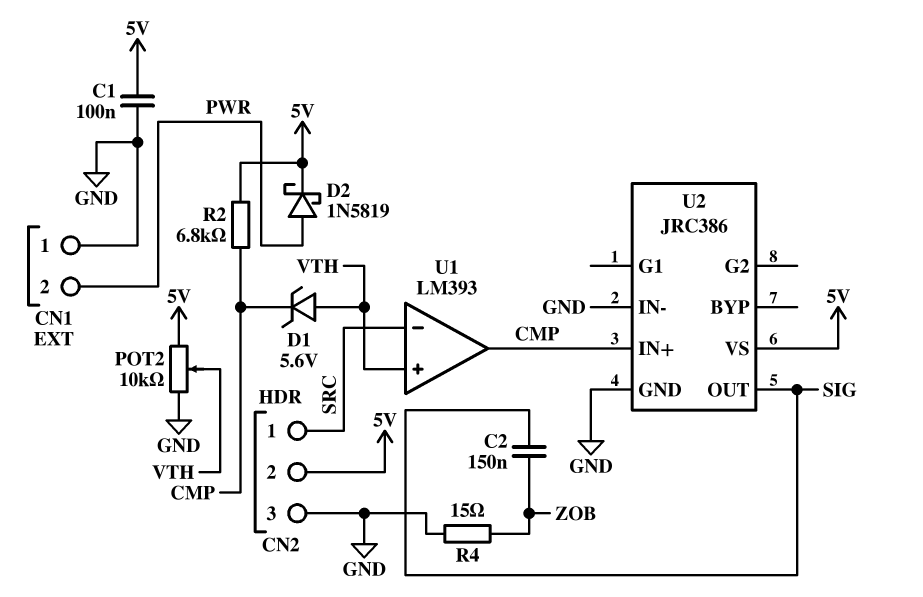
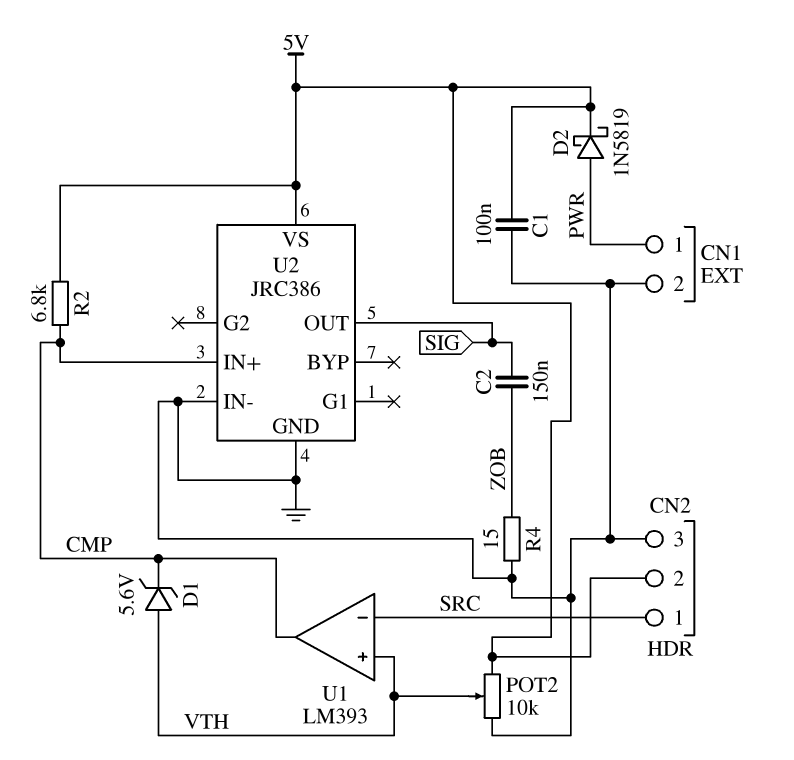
CN1 pin 1: GND -> PWR
CN1 pin 2: PWR -> GND

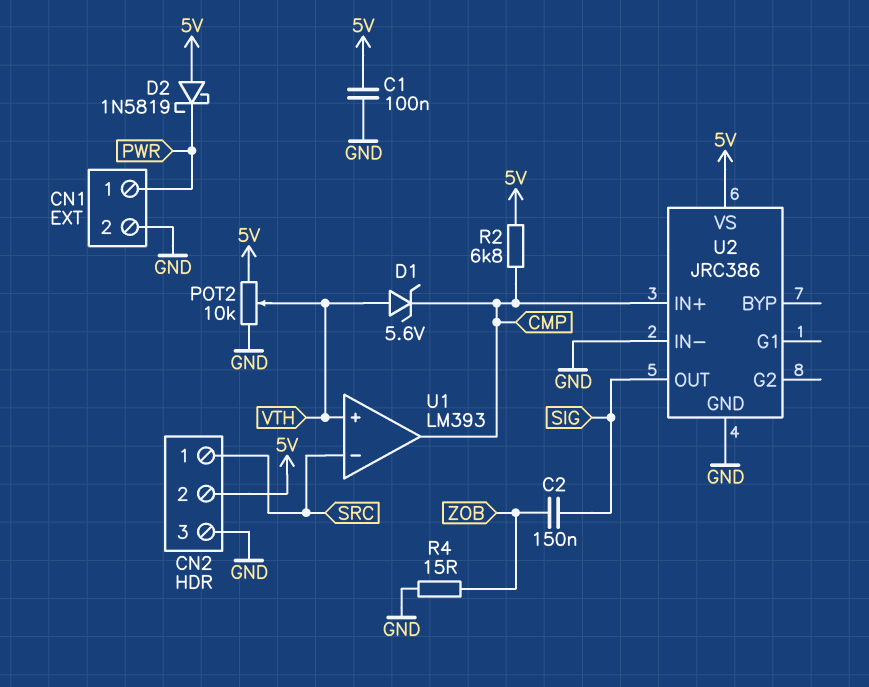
D2: schottky 1N5819 (A PWR, K 5V) -> schottky 1N5819 (A 5V, K PWR)

